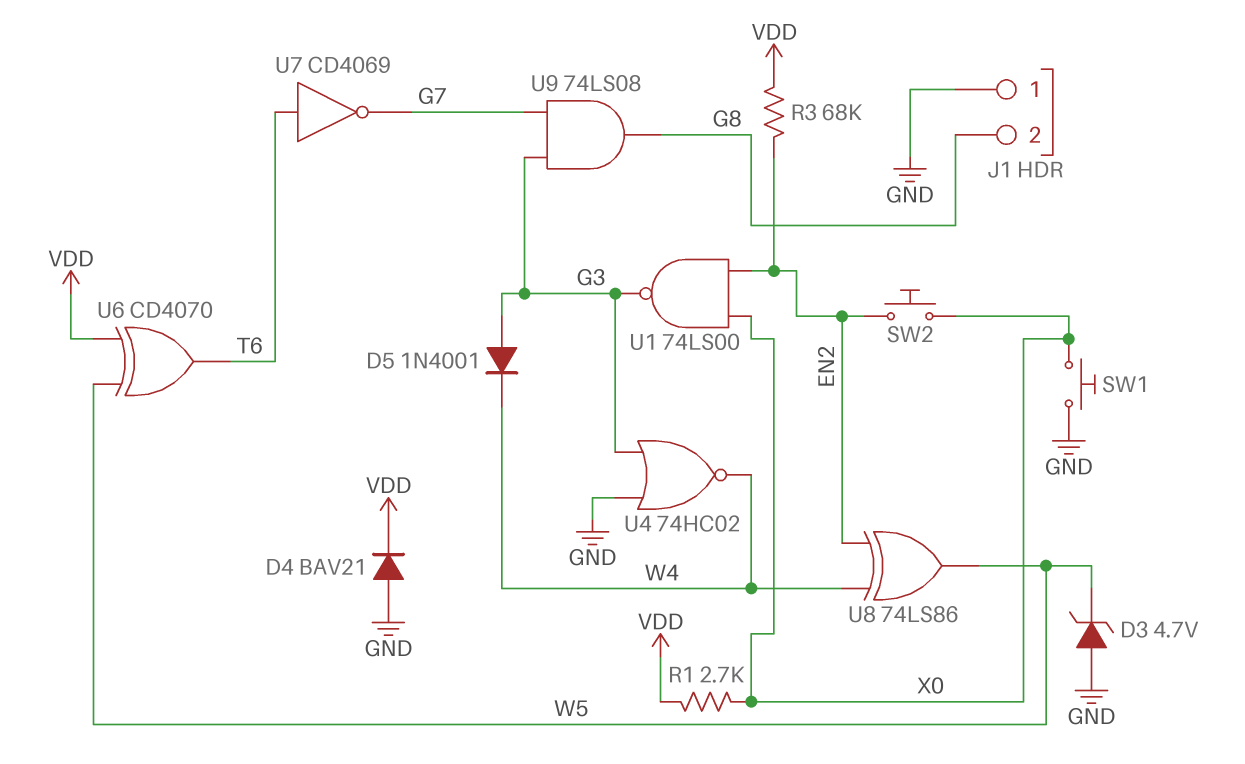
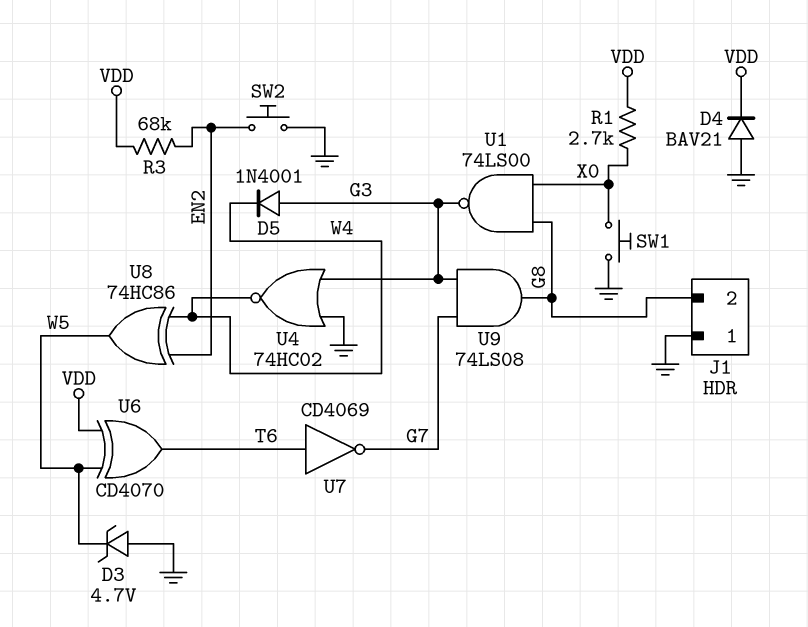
SW2: button (EN2, X0) -> button (EN2, GND)
U1: NAND 74LS00 (in EN2, in X0, out G3) -> NAND 74LS00 (in G8, in X0, out G3)
U8: XOR 74LS86 (in EN2, in W4, out W5) -> XOR 74HC86 (in EN2, in W4, out W5)

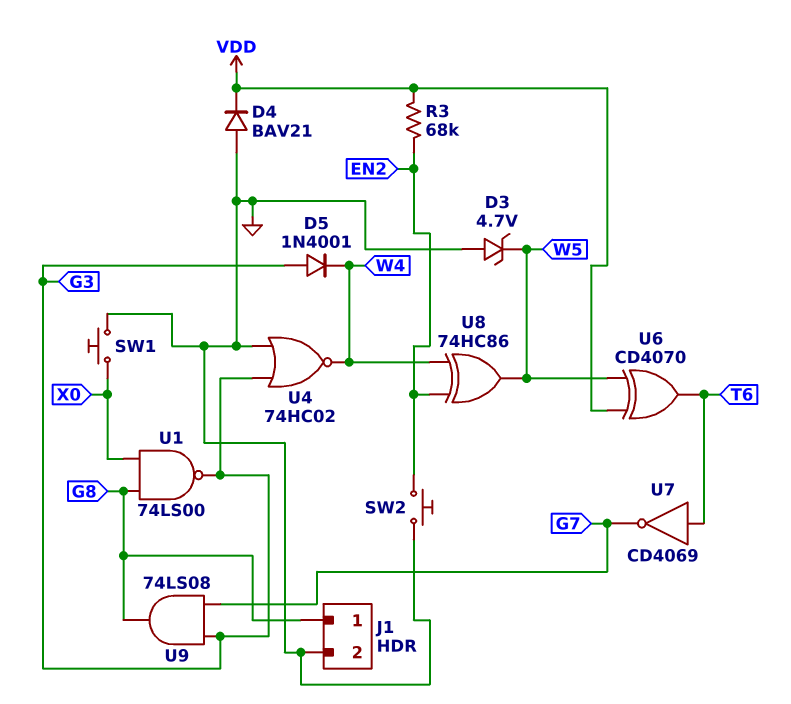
J1 pin 1: GND -> G8
J1 pin 2: G8 -> GND
R1: 2.7k (VDD, X0) -> none

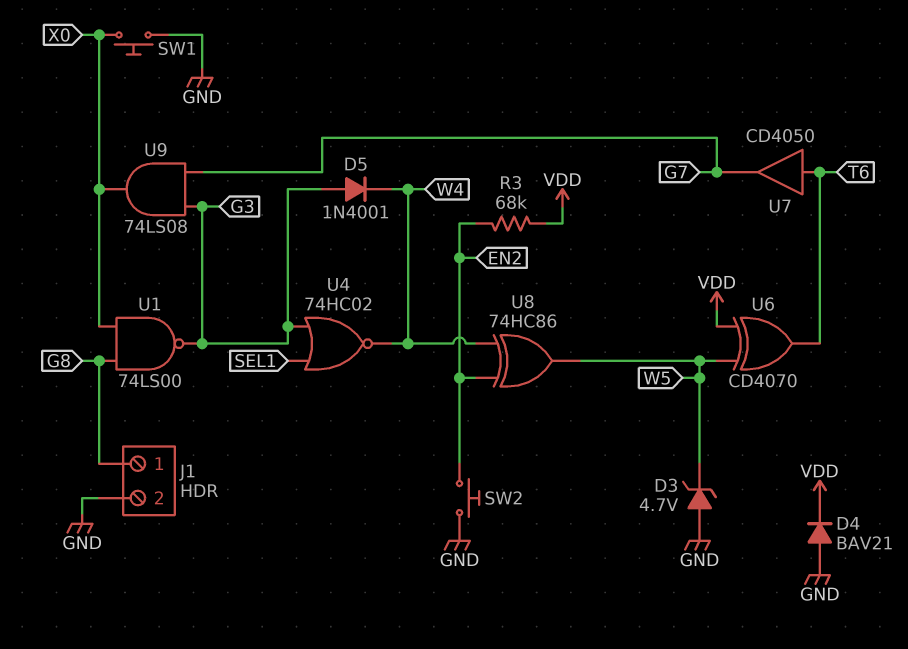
U4: NOR 74HC02 (in G3, in GND, out W4) -> NOR 74HC02 (in G3, in SEL1, out W4)
U7: NOT CD4069 (in T6, out G7) -> buffer CD4050 (in T6, out G7)
U9: AND 74LS08 (in G3, in G7, out G8) -> AND 74LS08 (in G3, in G7, out X0)

